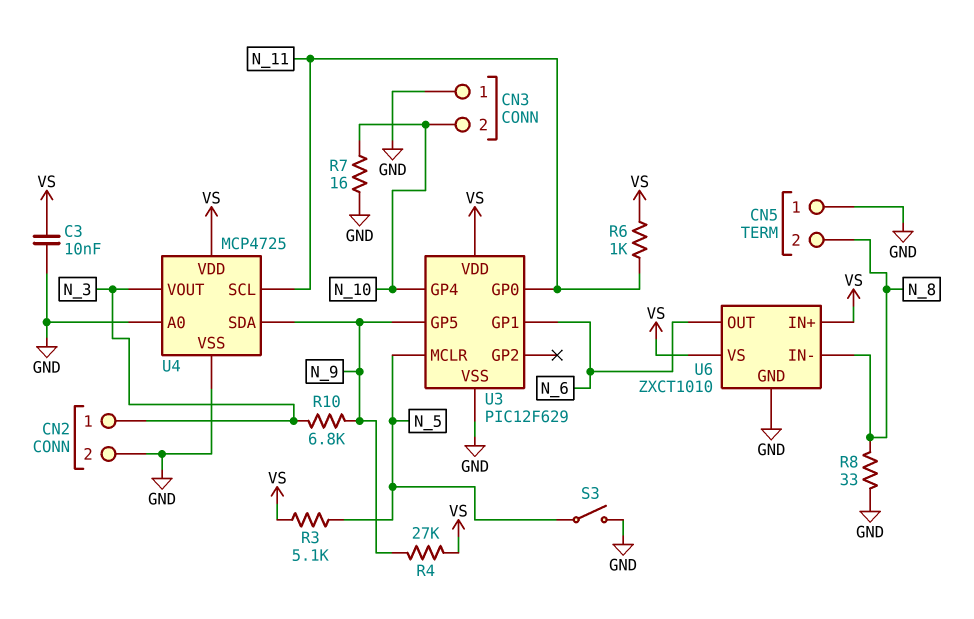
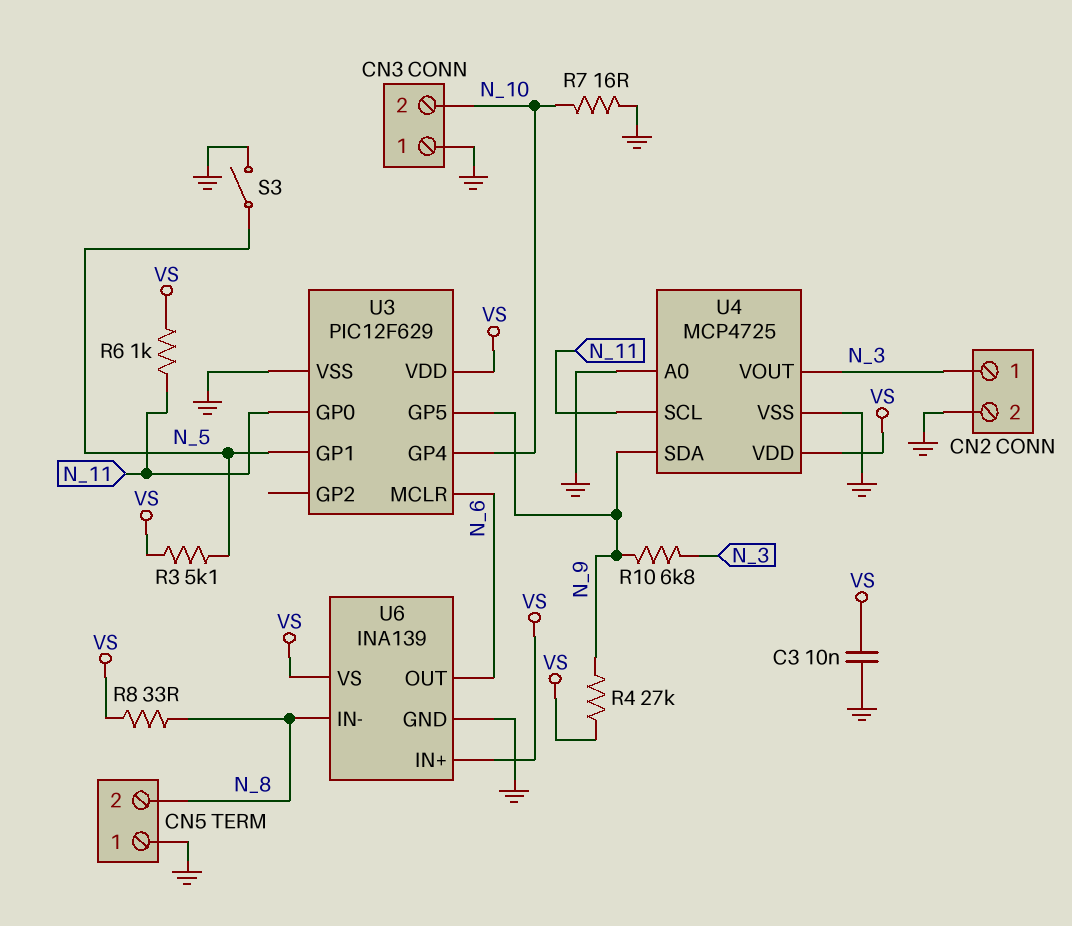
R8: 33 (GND, N_8) -> 33 (N_8, VS)
U3 pin GP1: N_6 -> N_5
U3 pin MCLR: N_5 -> N_6
U6: ZXCT1010 -> INA139

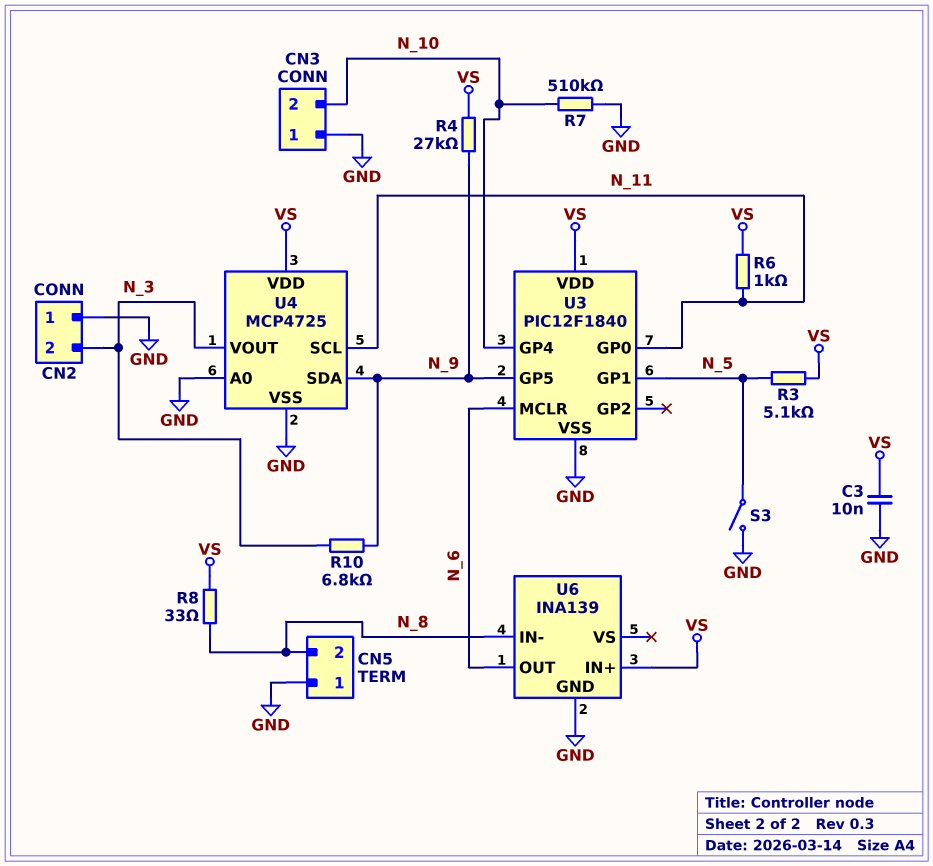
CN2 pin 1: N_3 -> GND
CN2 pin 2: GND -> N_3
R7: 16 (GND, N_10) -> 510k (GND, N_10)
U3: PIC12F629 -> PIC12F1840
U6 pin VS: VS -> none

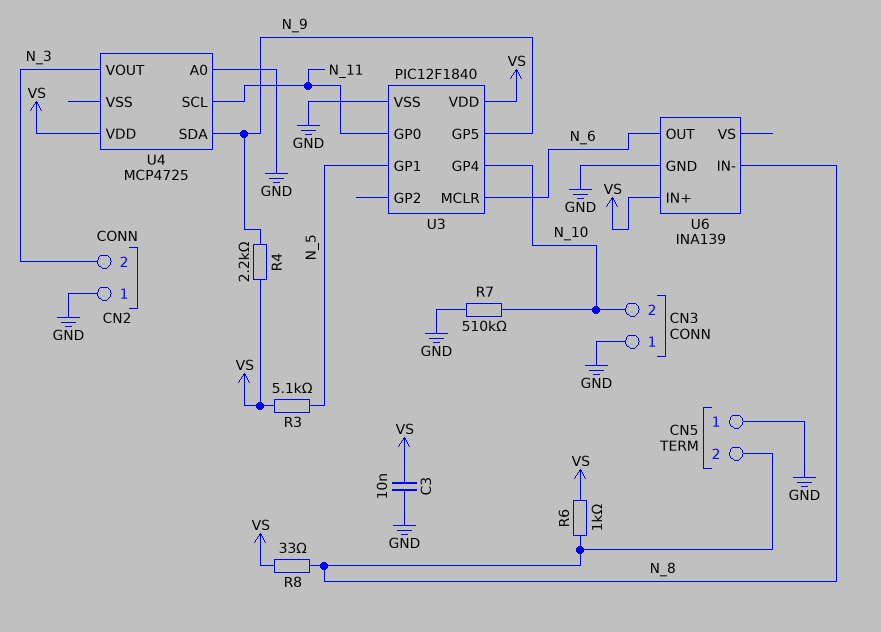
R4: 27k (N_9, VS) -> 2.2k (N_9, VS)
R6: 1k (N_11, VS) -> 1k (N_8, VS)
R10: 6.8k (N_3, N_9) -> none
S3: switch (GND, N_5) -> none
U4 pin VSS: GND -> none

